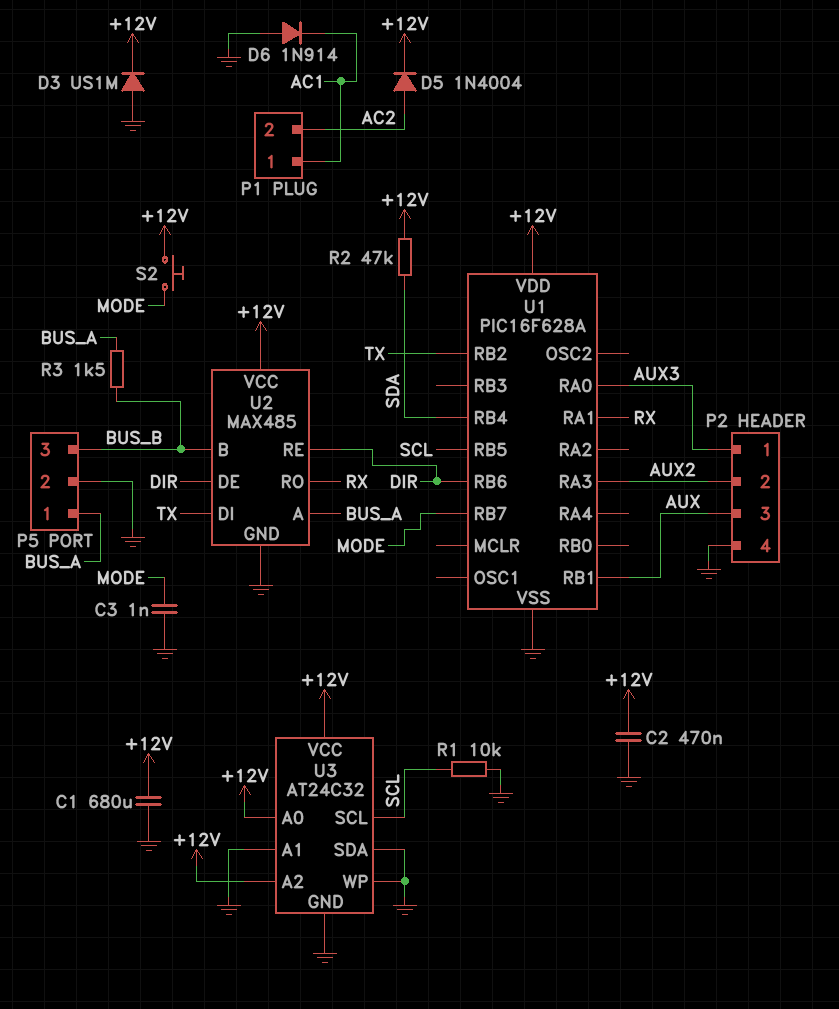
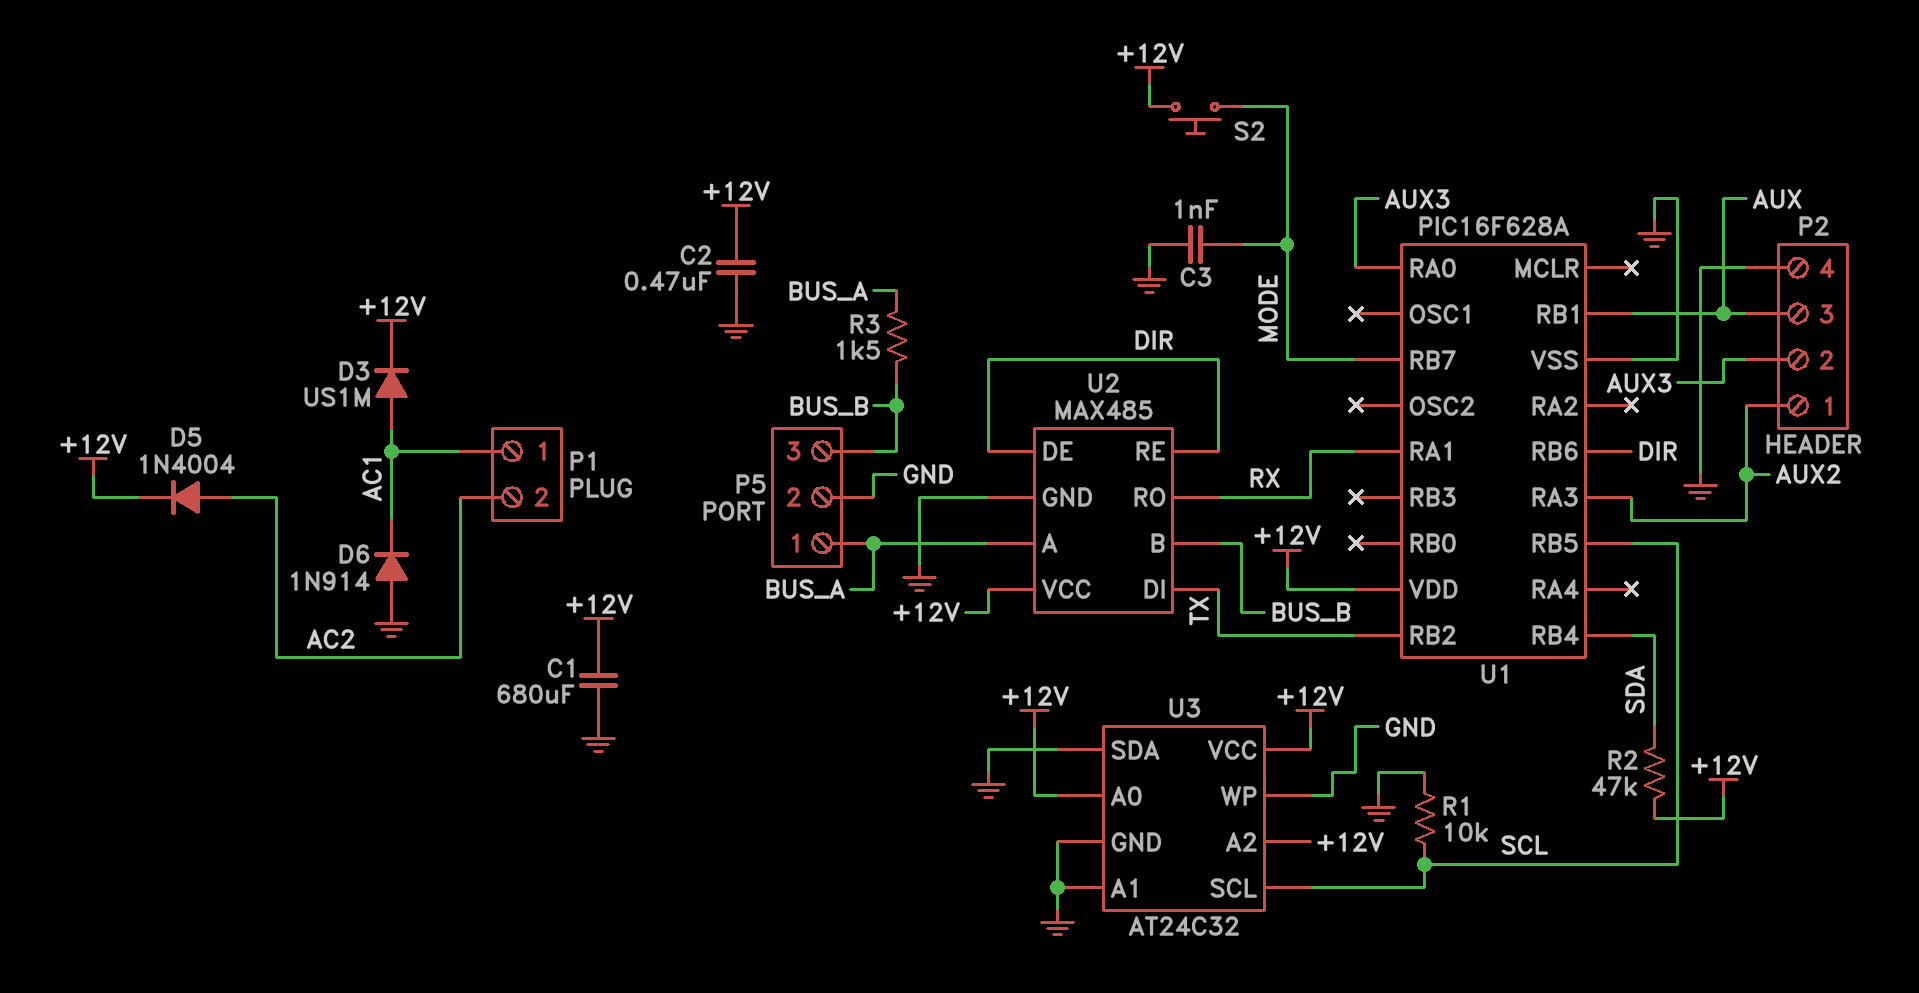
D3: diode US1M (A GND, K +12V) -> diode US1M (A AC1, K +12V)
P2 pin 1: AUX3 -> AUX2
P2 pin 2: AUX2 -> AUX3

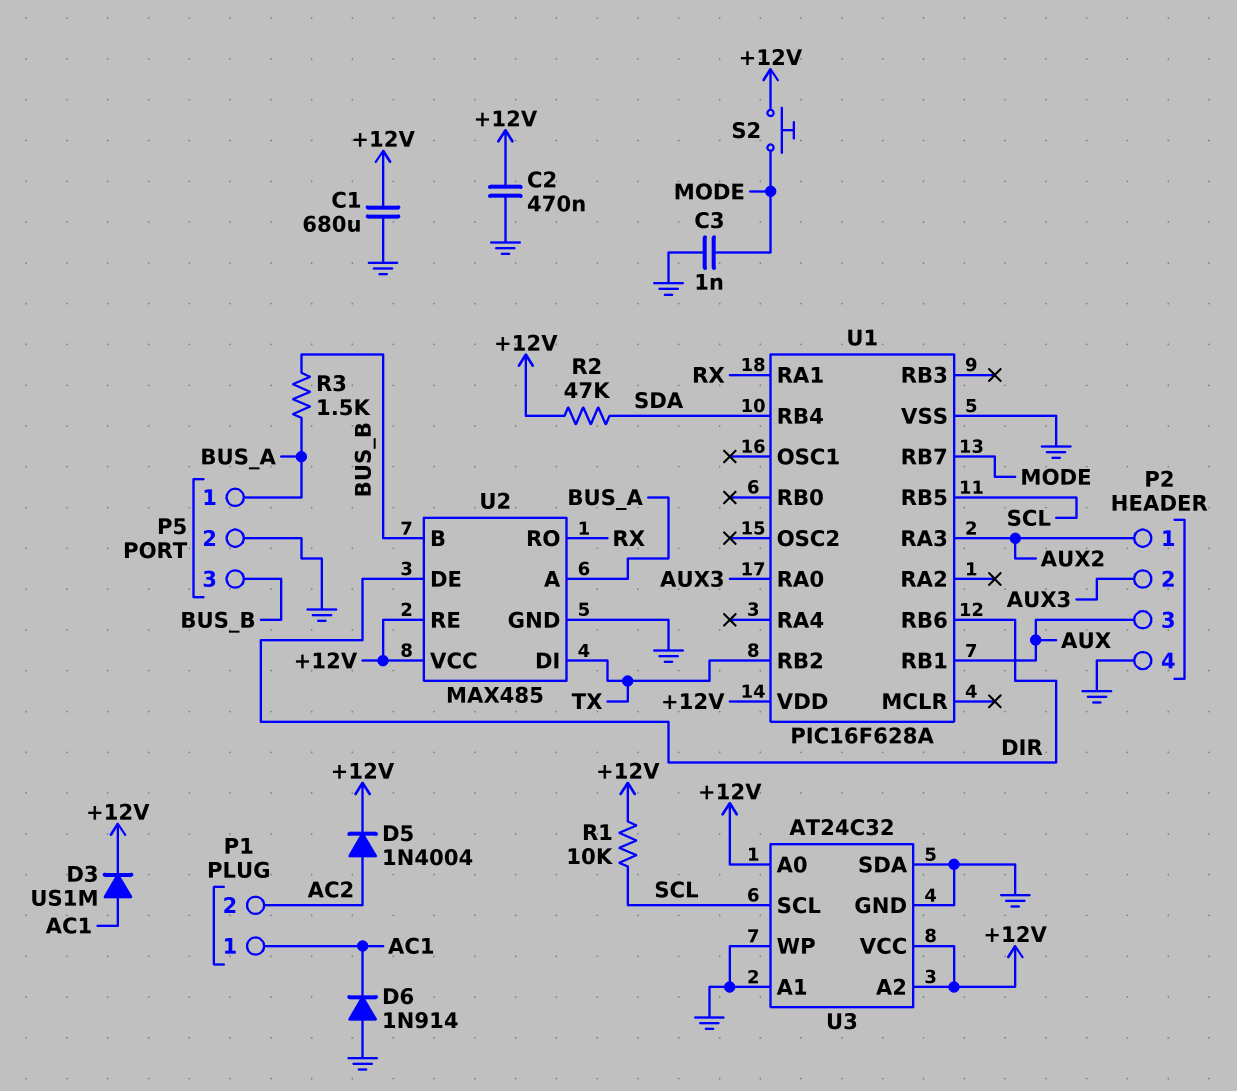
R1: 10k (GND, SCL) -> 10k (+12V, SCL)
U2 pin RE: DIR -> +12V

